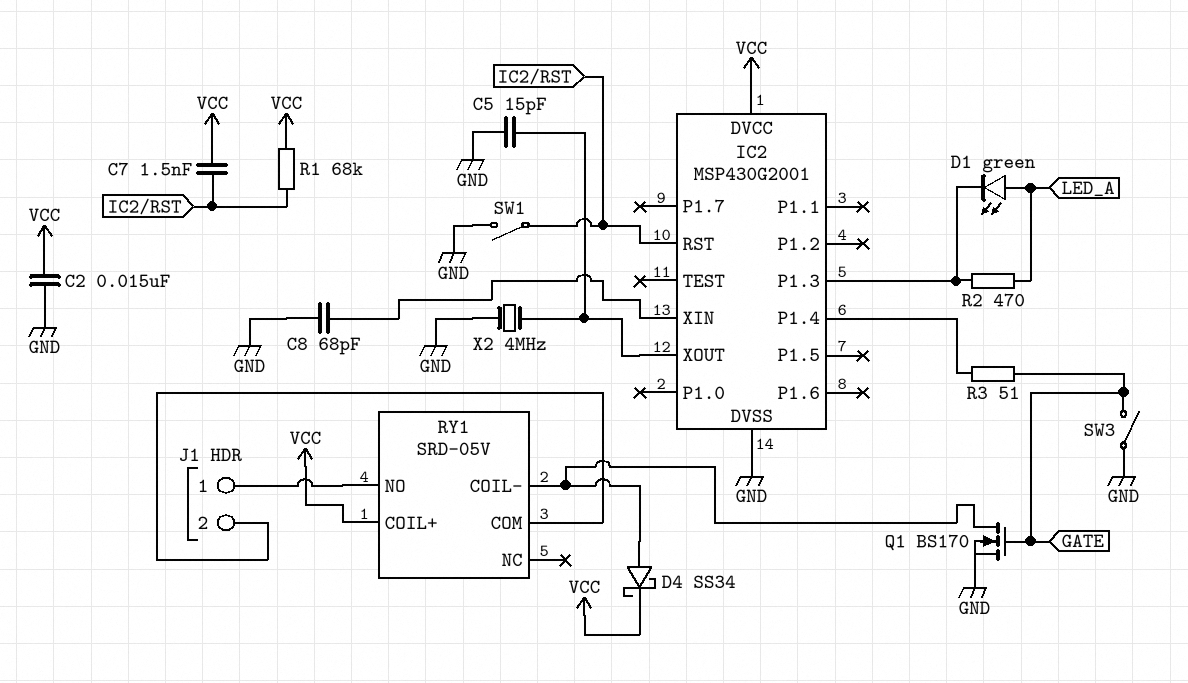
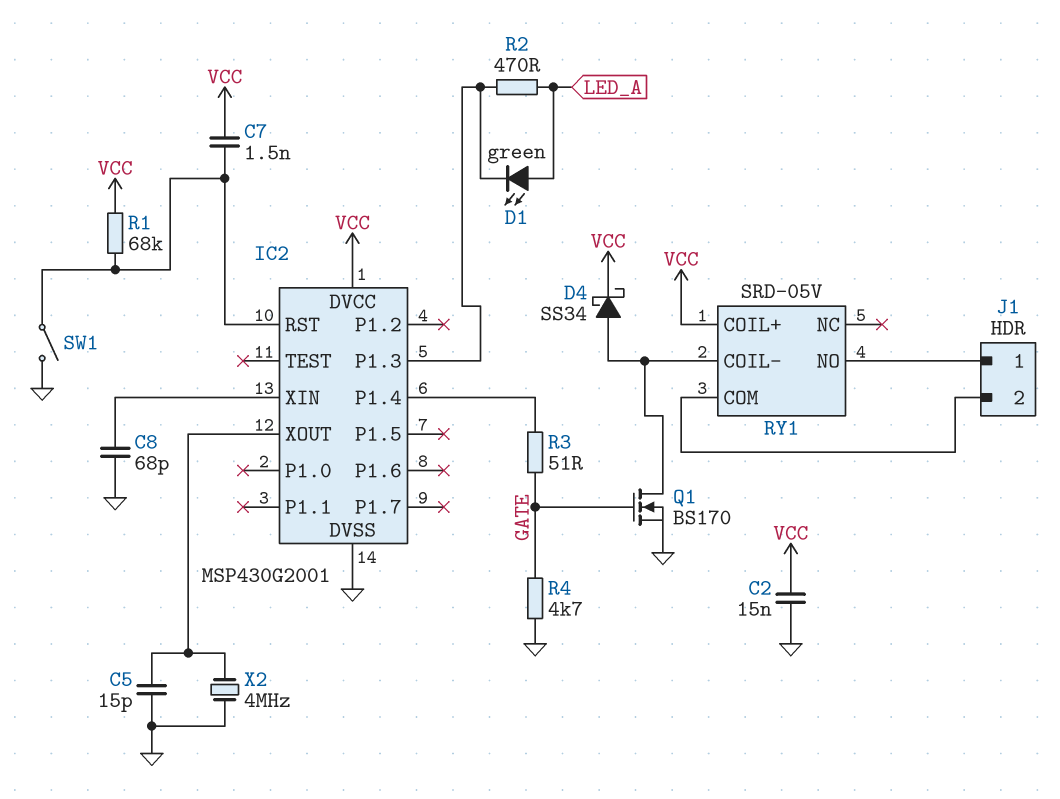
R4: none -> 4.7k (GATE, GND)
SW3: switch (GATE, GND) -> none

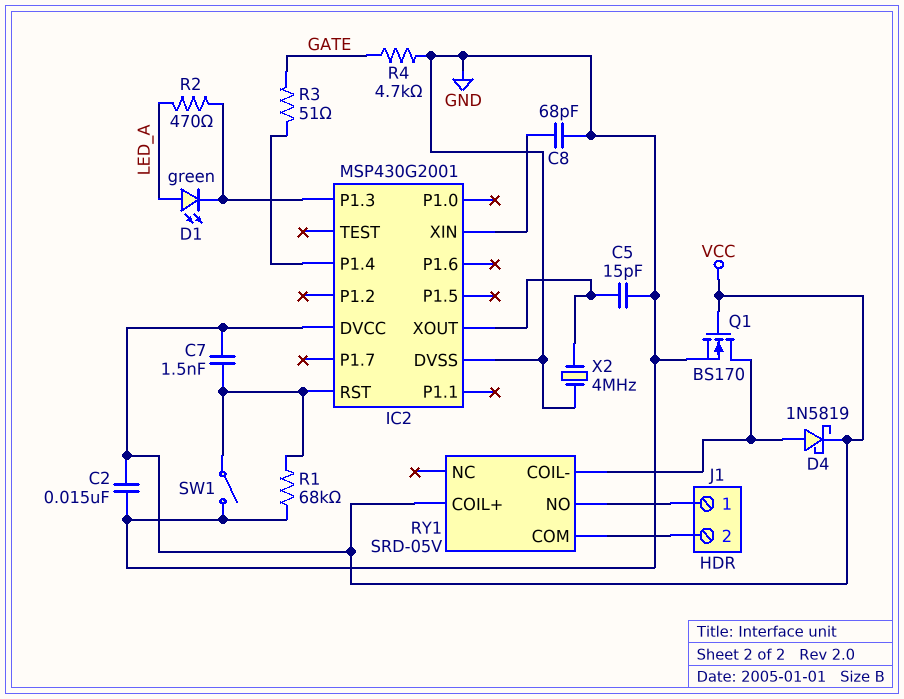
D4: schottky SS34 (A RY1/COIL-, K VCC) -> schottky 1N5819 (A RY1/COIL-, K VCC)
Q1: NMOS BS170 (G GATE, D RY1/COIL-, S GND) -> NMOS BS170 (G VCC, D RY1/COIL-, S GND)
R1: 68k (IC2/RST, VCC) -> 68k (GND, IC2/RST)

